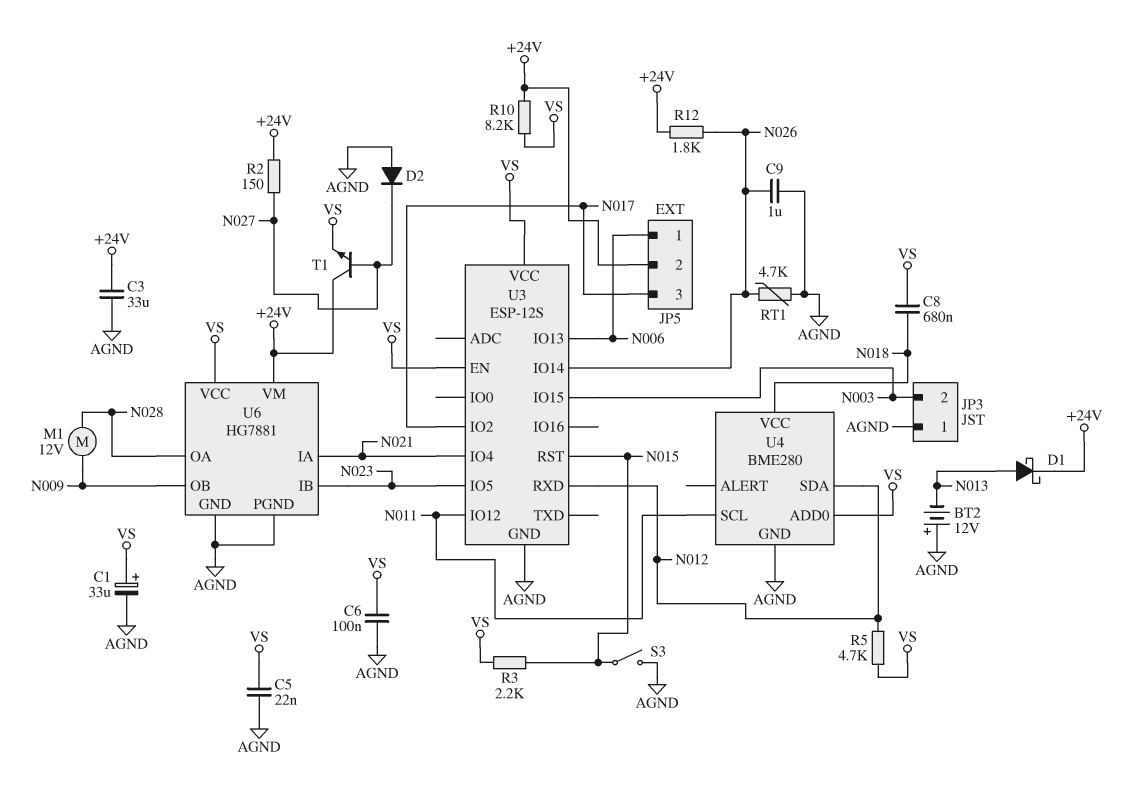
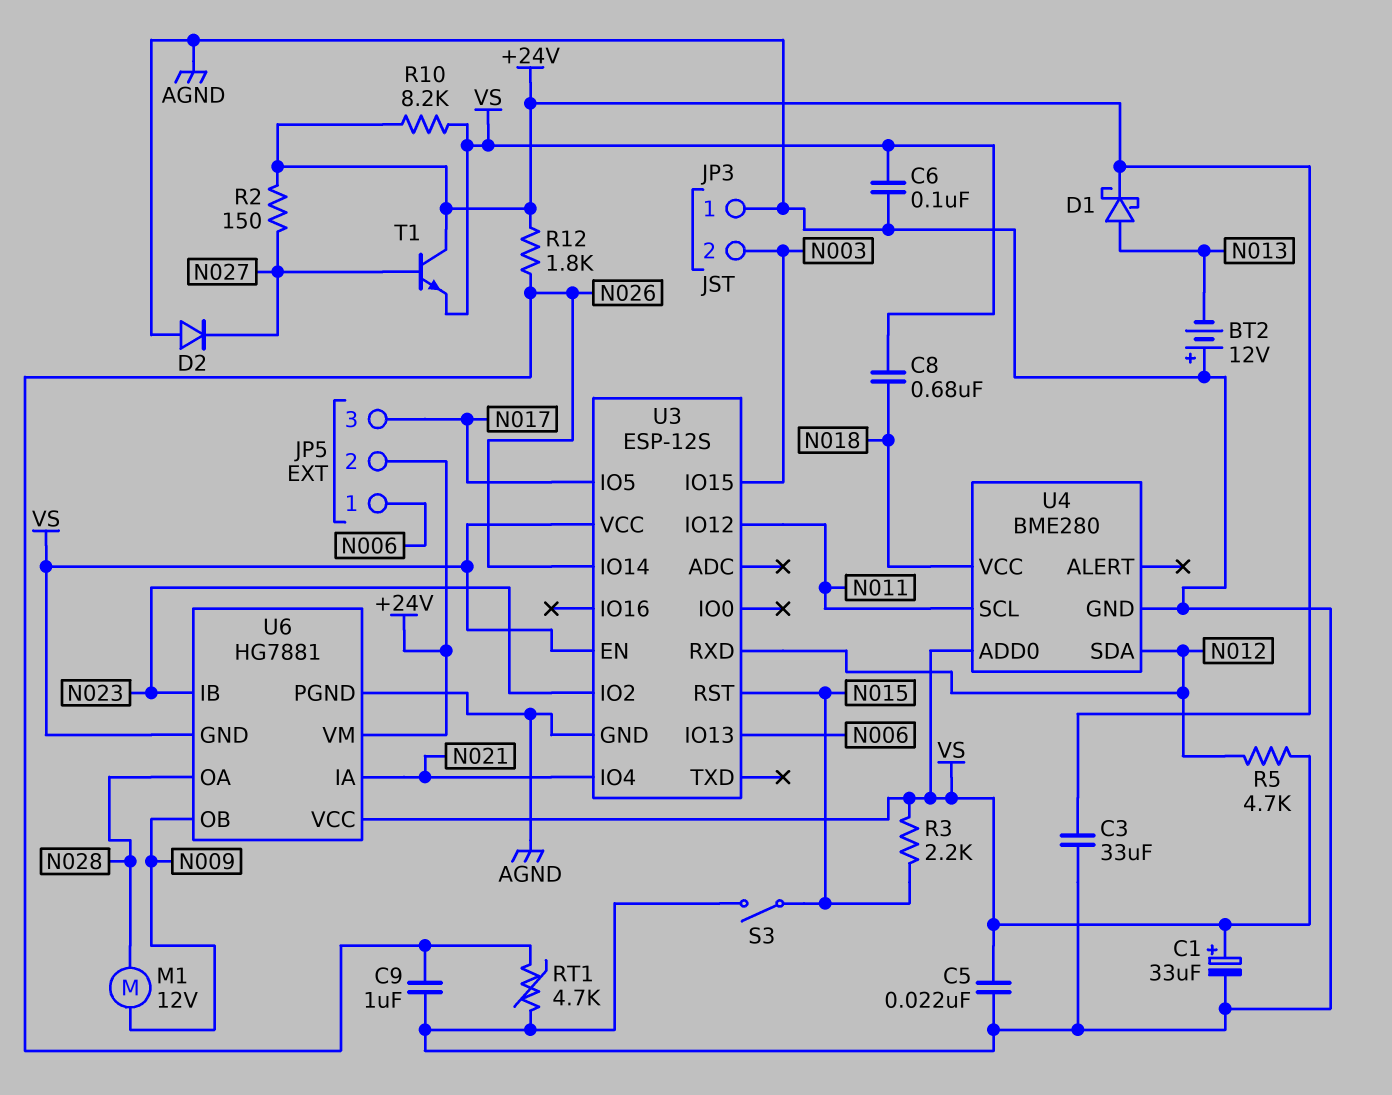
U3 pin IO2: N017 -> N023
U3 pin IO5: N023 -> N017
U6 pin GND: AGND -> VS

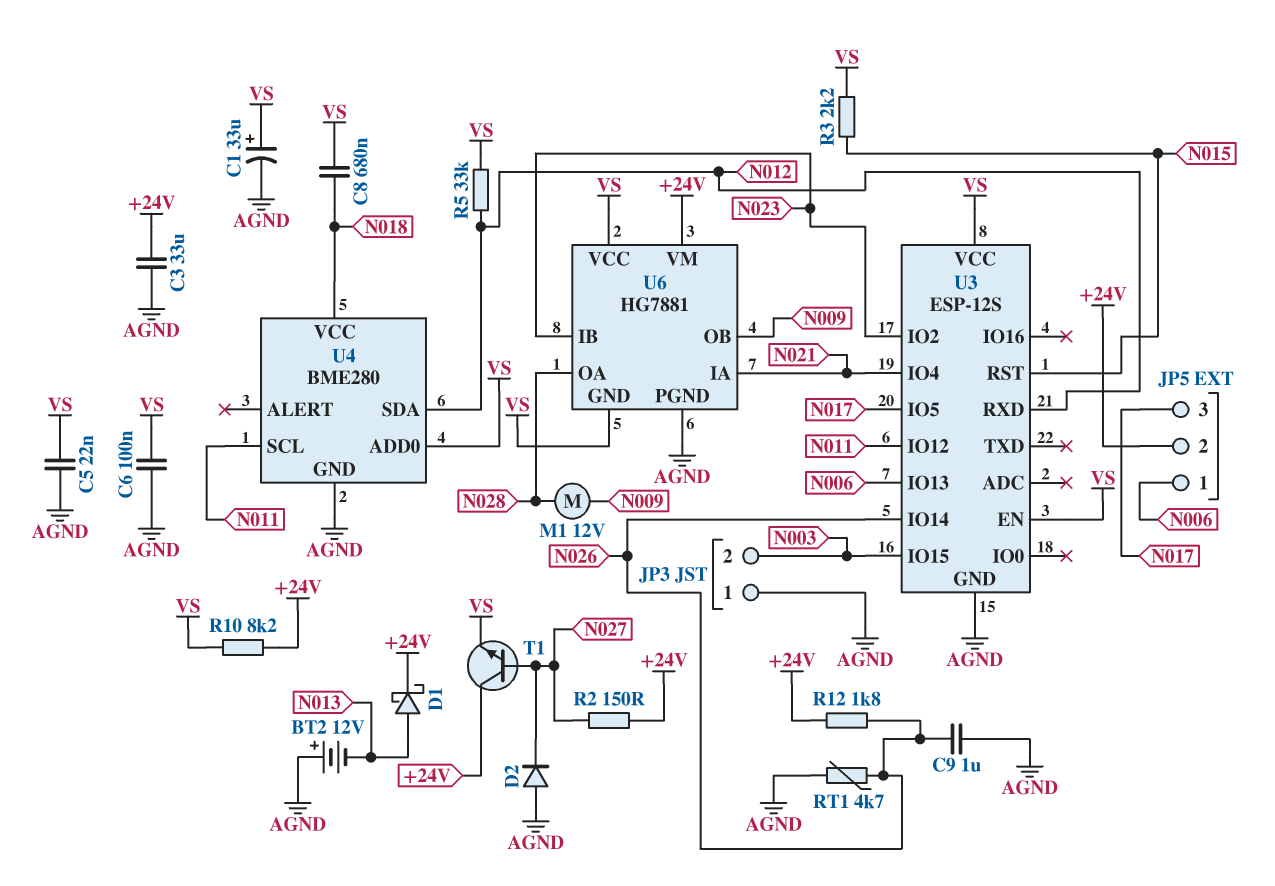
R5: 4.7k (N012, VS) -> 33k (N012, VS)
S3: switch (AGND, N015) -> none

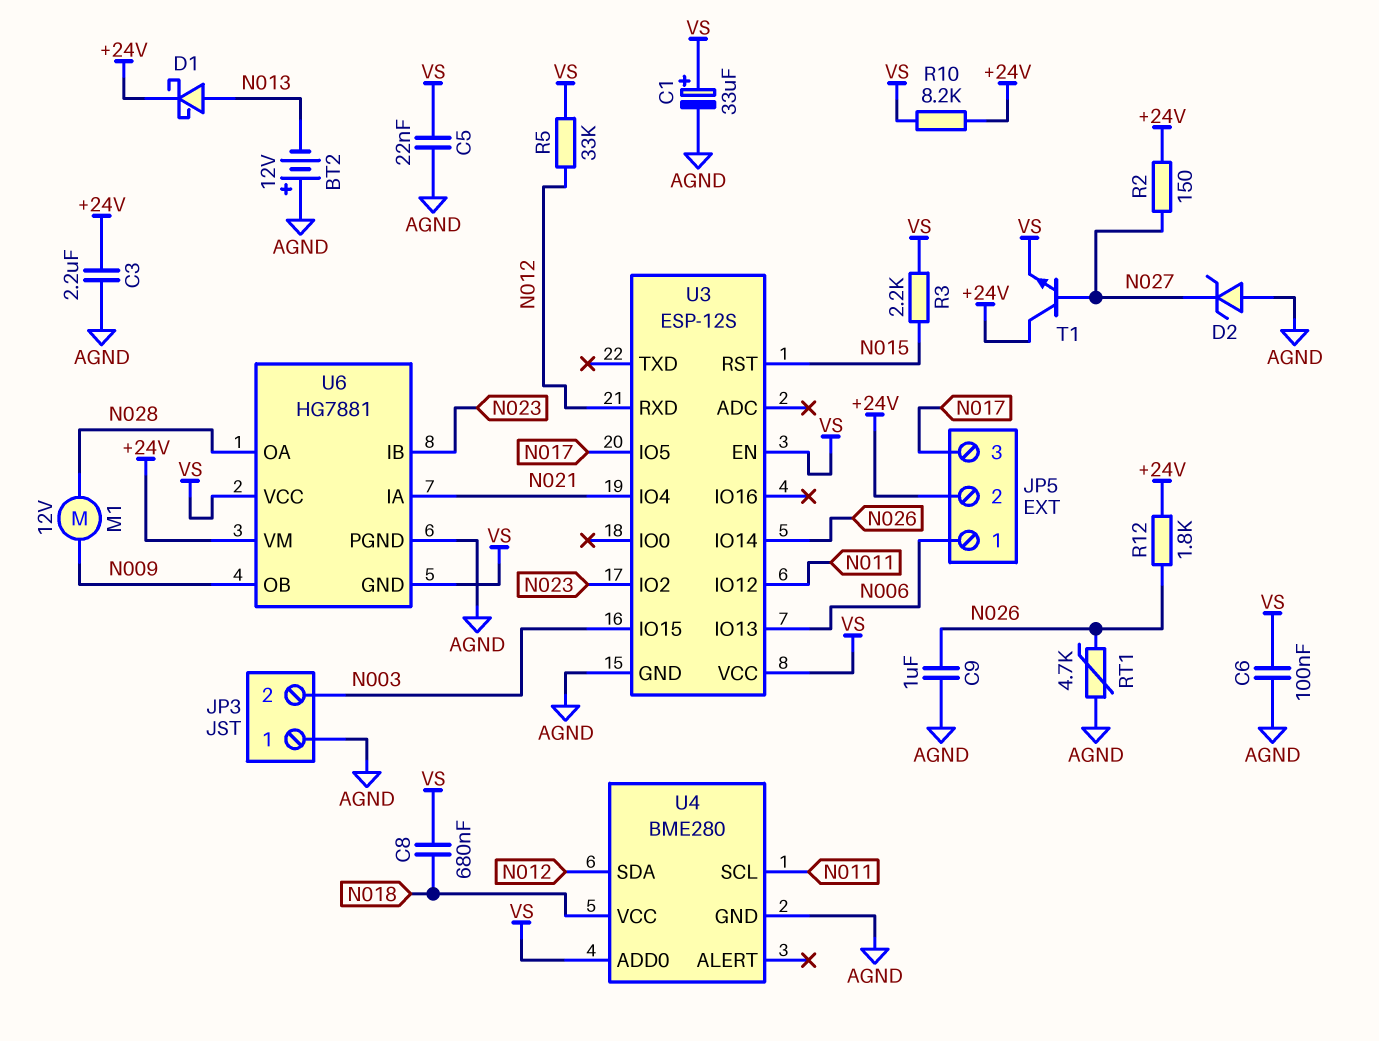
C3: 33uF (+24V, AGND) -> 2.2uF (+24V, AGND)
D2: diode (A AGND, K N027) -> zener (A AGND, K N027)

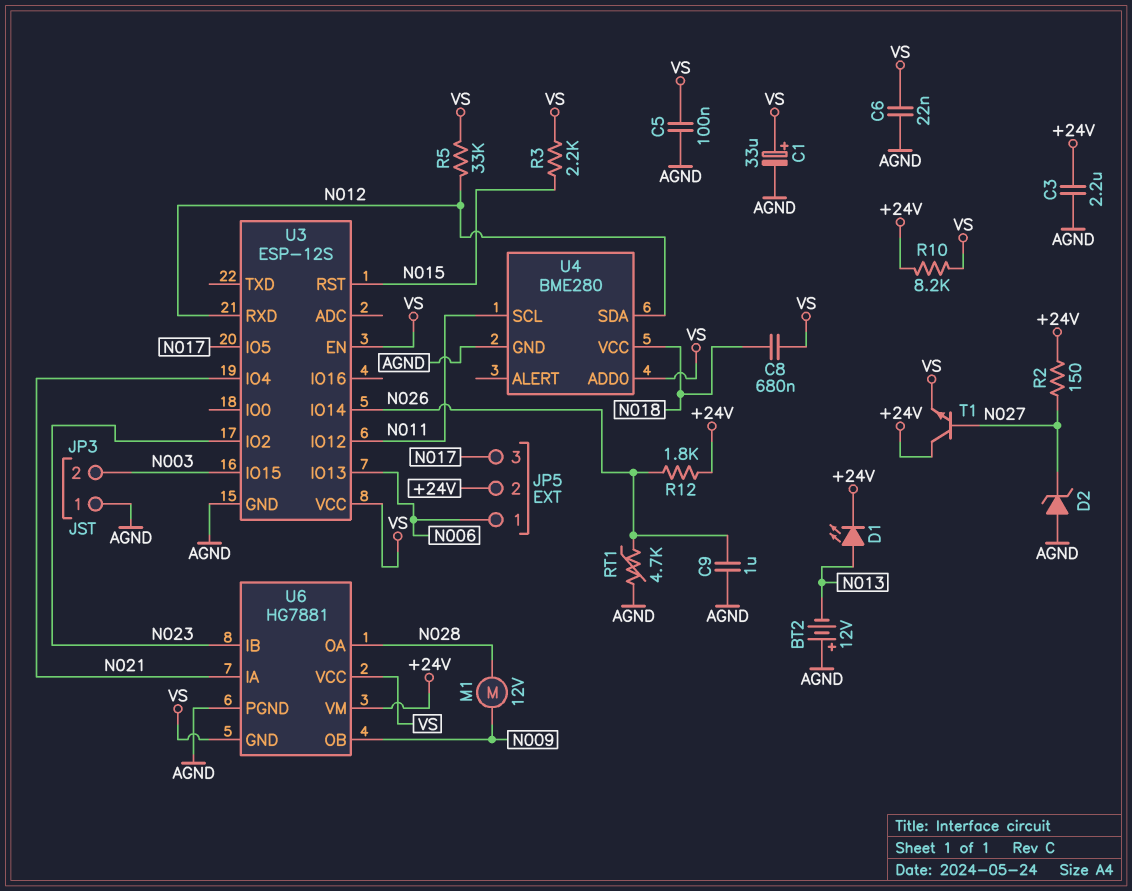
C5: 22nF (AGND, VS) -> 100nF (AGND, VS)
C6: 100nF (AGND, VS) -> 22nF (AGND, VS)
D1: schottky (A N013, K +24V) -> LED (A N013, K +24V)

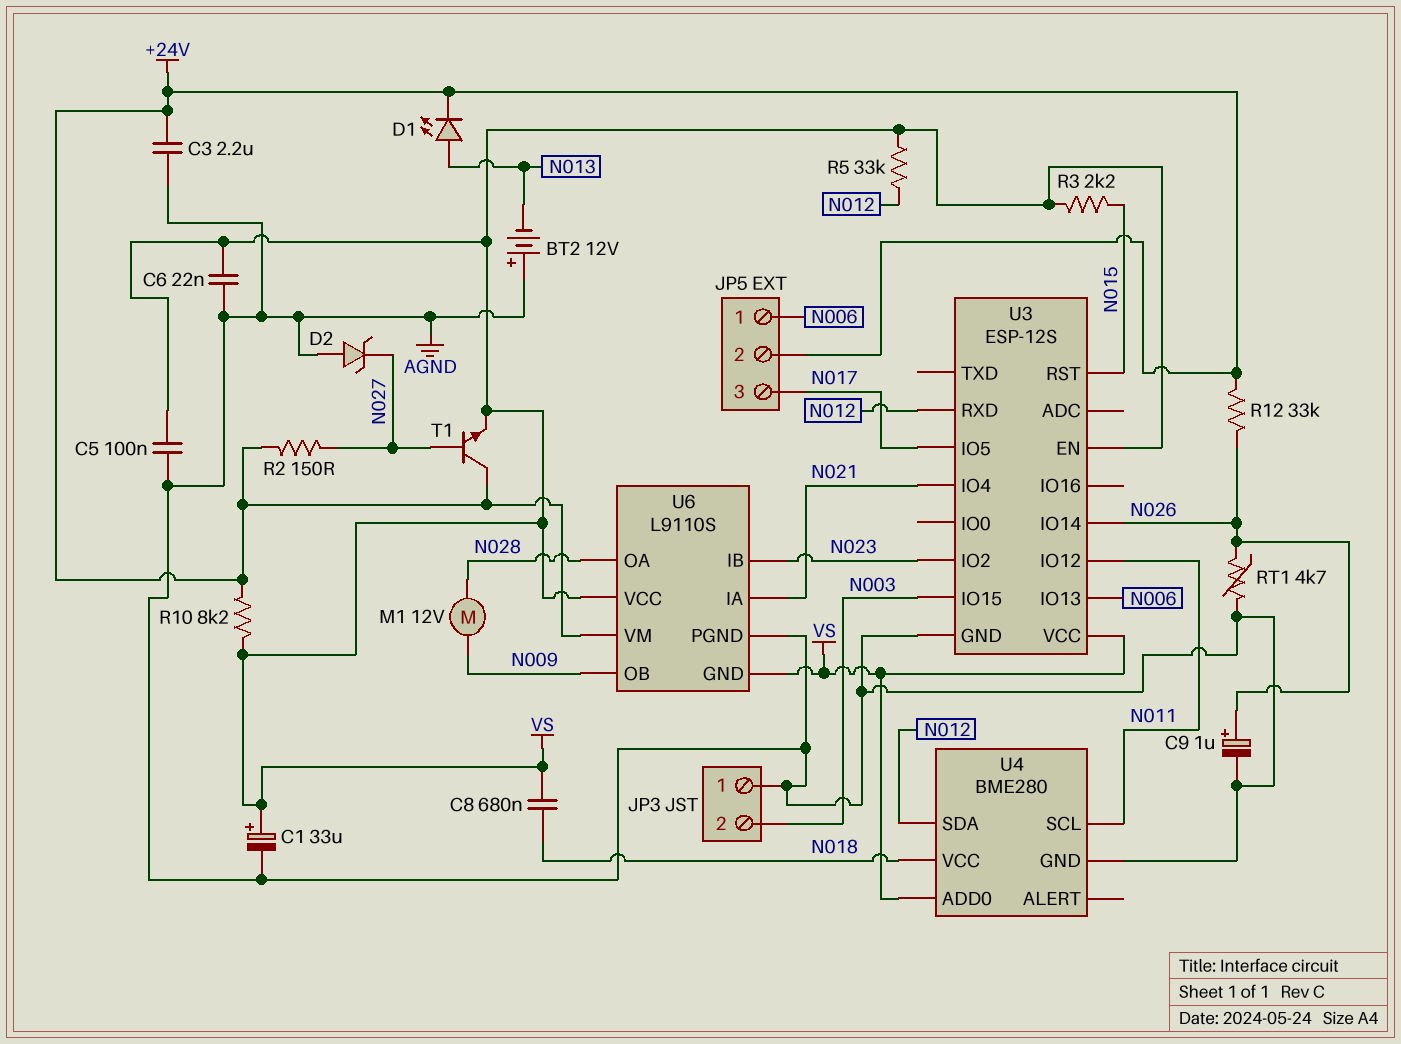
C9: 1uF (AGND, N026) -> 1uF (plus N026, minus AGND)
R12: 1.8k (+24V, N026) -> 33k (+24V, N026)
U6: HG7881 -> L9110S

